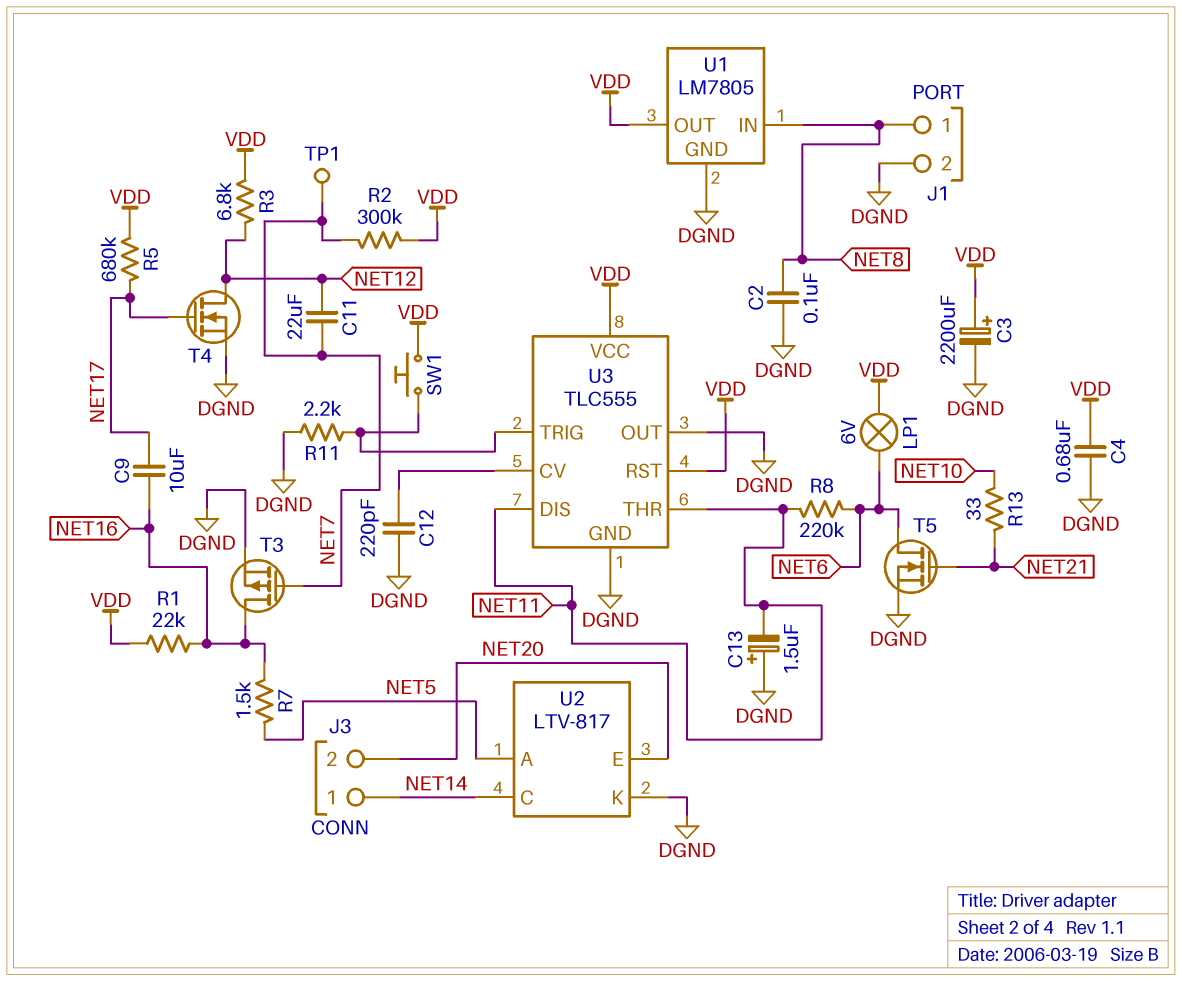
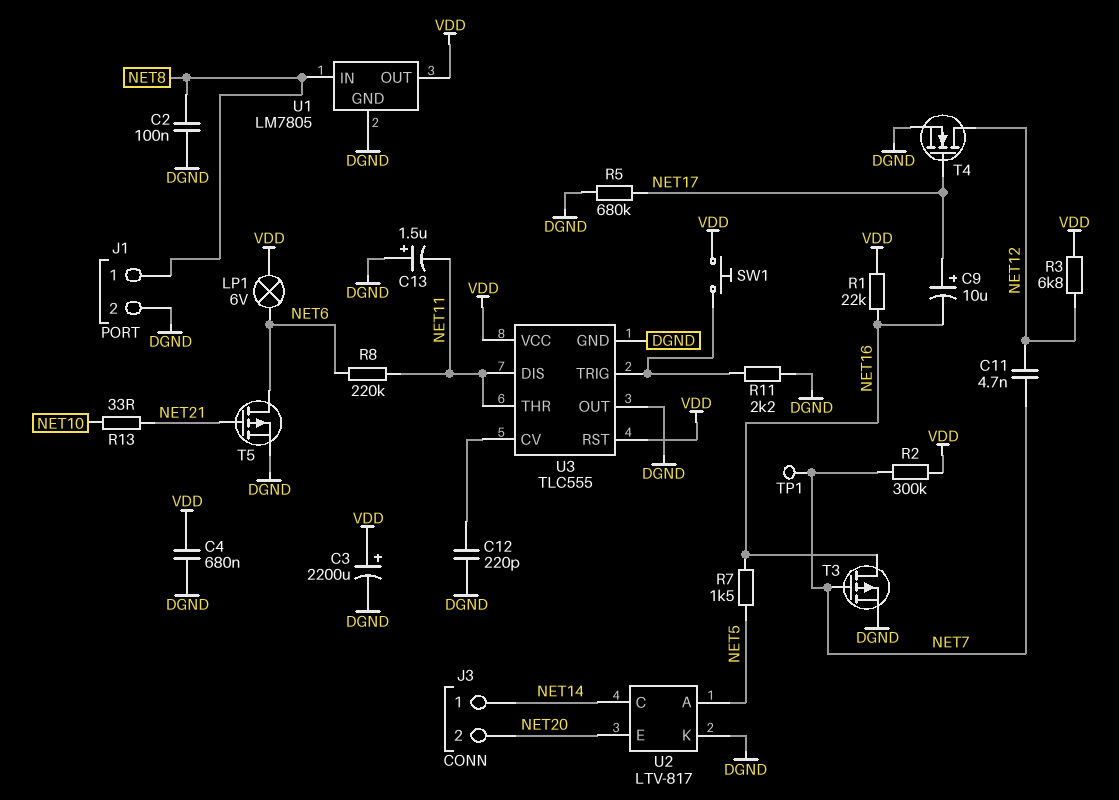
C9: 10uF (NET16, NET17) -> 10uF (plus NET17, minus NET16)
C11: 22uF (NET7, NET12) -> 4.7nF (NET7, NET12)
R5: 680k (NET17, VDD) -> 680k (DGND, NET17)
T5: NMOS (G NET21, D NET6, S DGND) -> PMOS (G NET21, D NET6, S DGND)

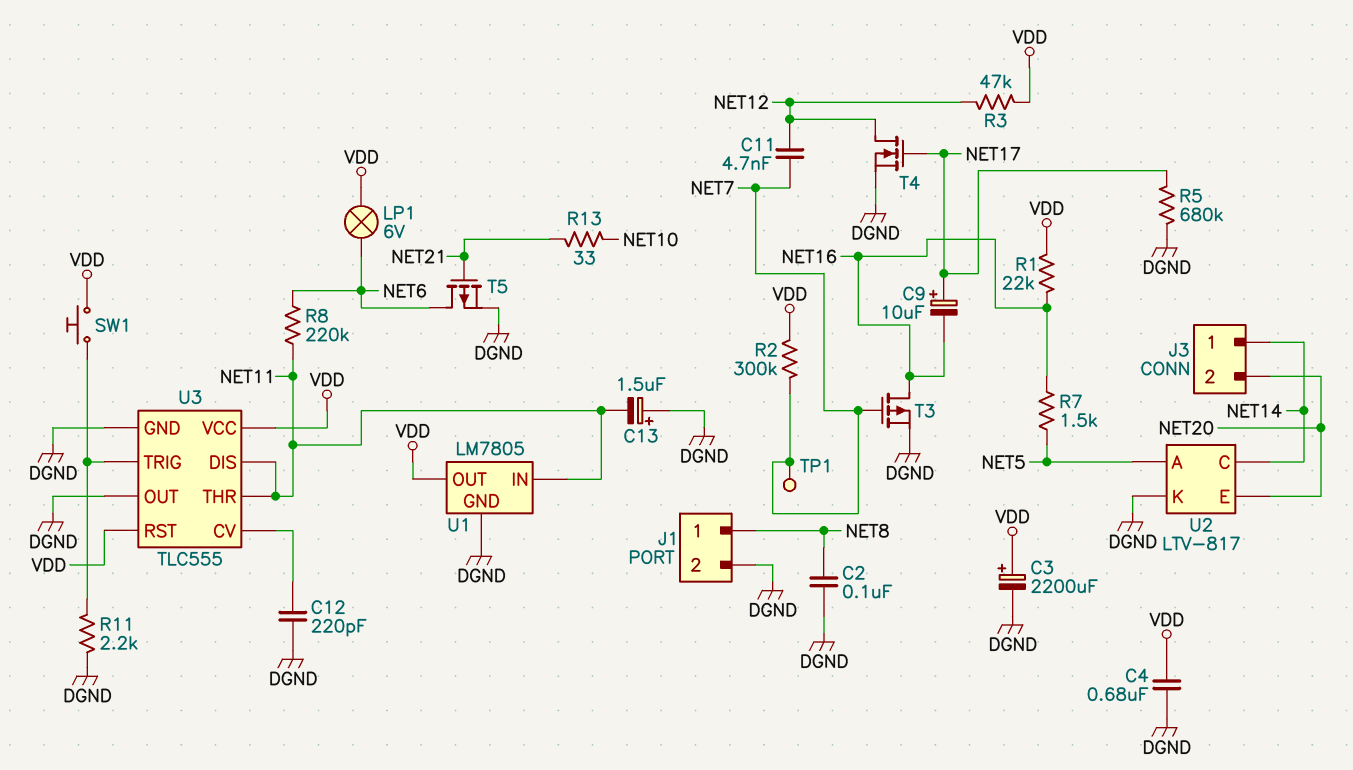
R3: 6.8k (NET12, VDD) -> 47k (NET12, VDD)
U1 pin IN: NET8 -> NET11

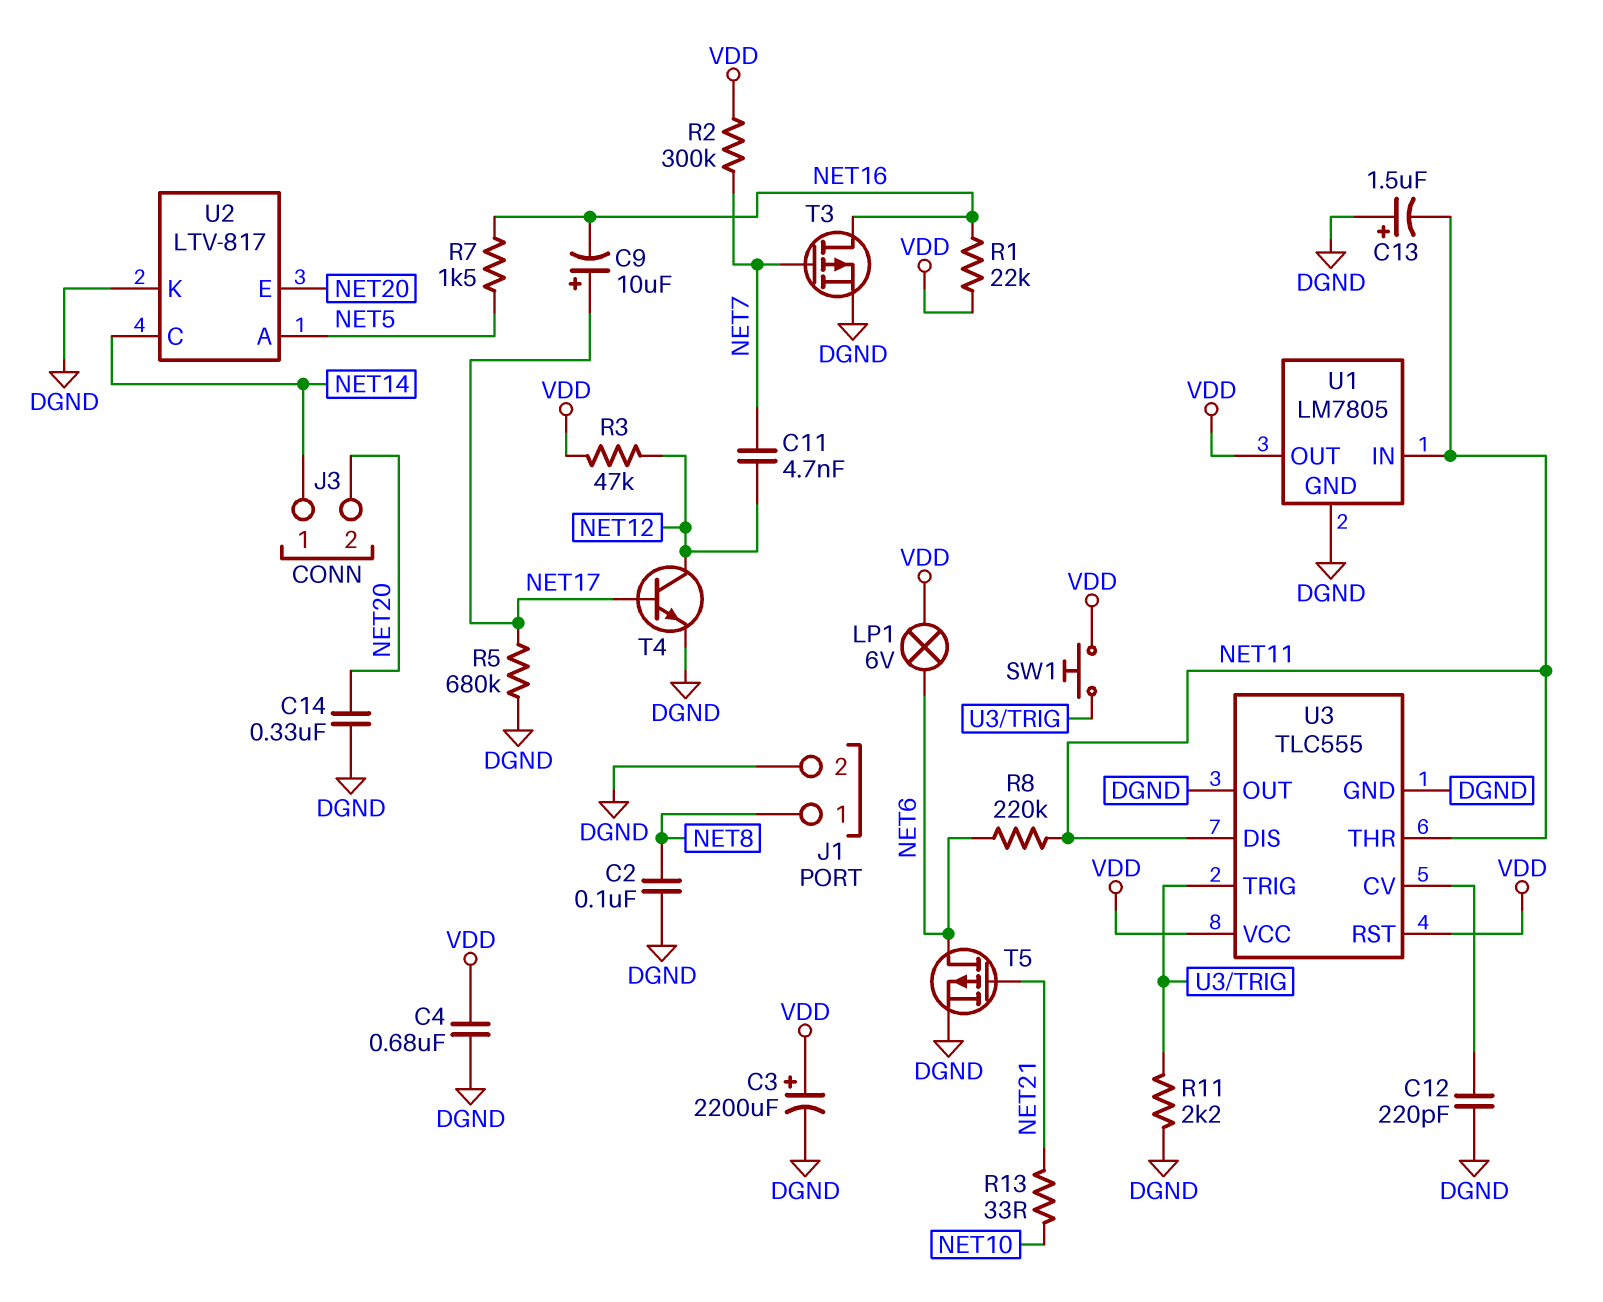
C14: none -> 330nF (DGND, NET20)
T4: NMOS (G NET17, D NET12, S DGND) -> NPN (B NET17, C NET12, E DGND)
TP1: test point (NET7) -> none

